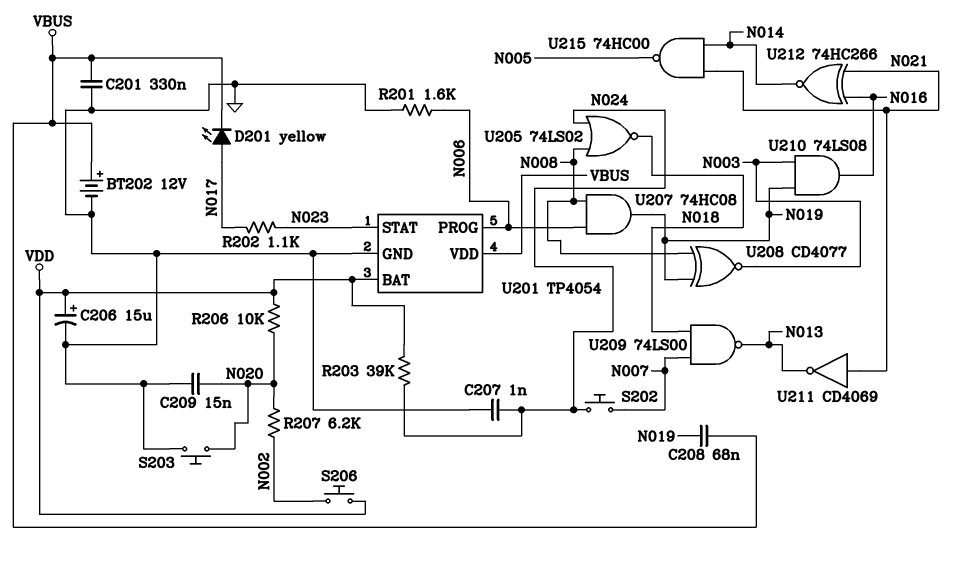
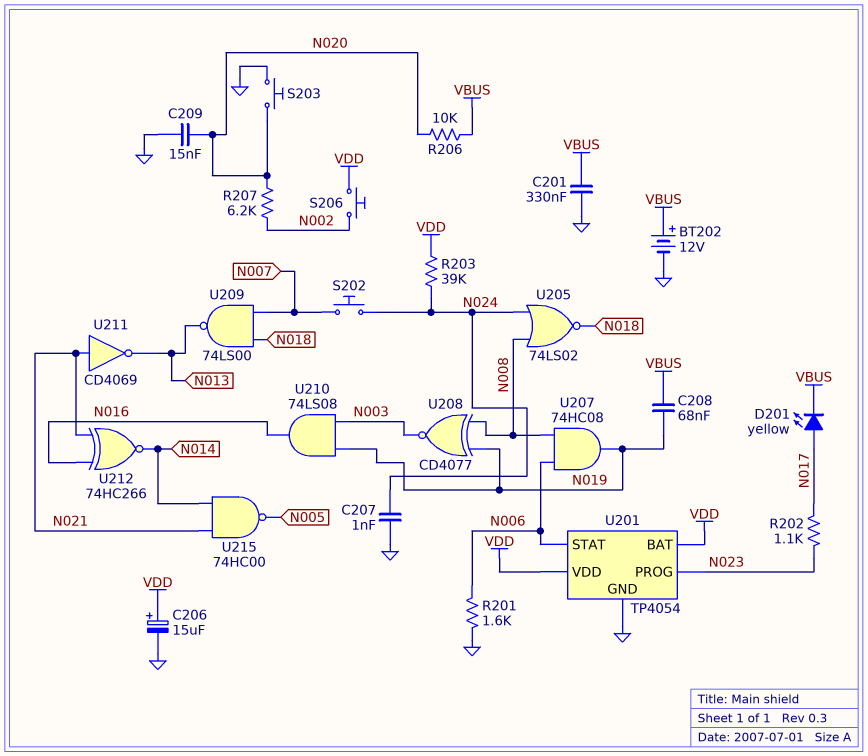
R206: 10k (N020, VDD) -> 10k (N020, VBUS)
U201 pin PROG: N006 -> N023
U201 pin STAT: N023 -> N006
U201 pin VDD: VBUS -> VDD

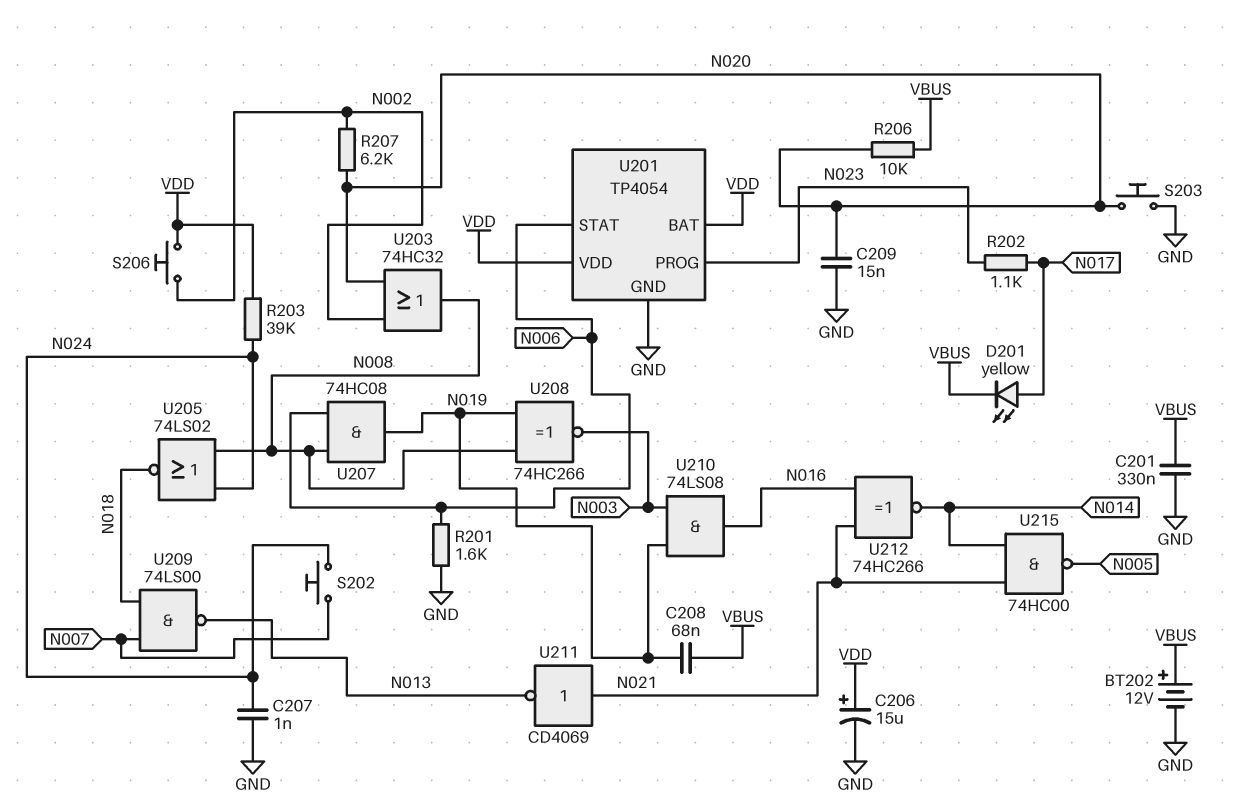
U203: none -> OR 74HC32 (in N002, in N020, out N008)
U208: XNOR CD4077 (in N008, in N019, out N003) -> XNOR 74HC266 (in N008, in N019, out N003)

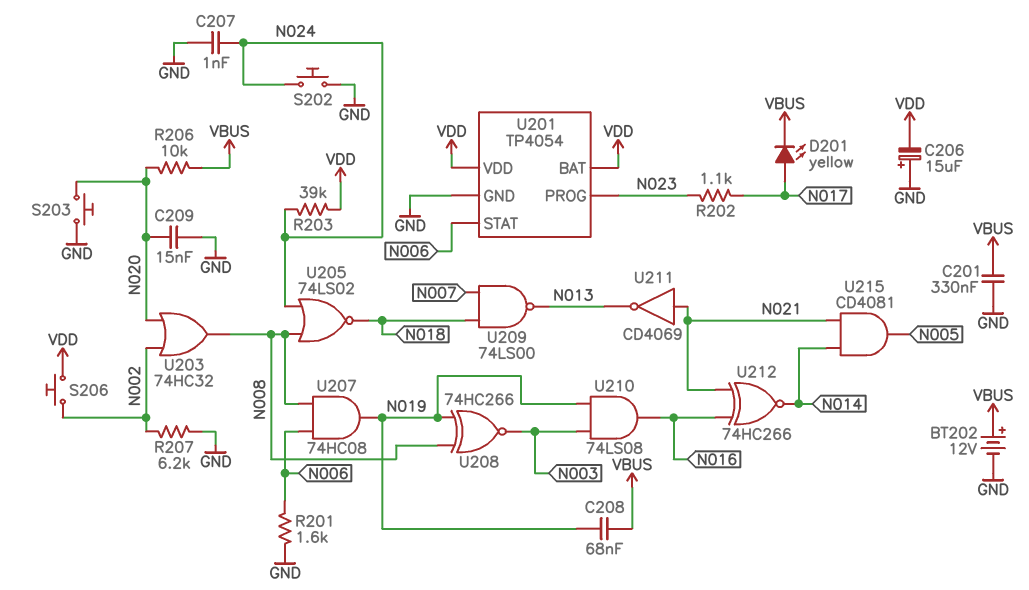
C206: 15uF (plus VDD, minus GND) -> 15uF (plus GND, minus VDD)
R207: 6.2k (N002, N020) -> 6.2k (GND, N002)
S202: button (N007, N024) -> button (GND, N024)
U215: NAND 74HC00 (in N014, in N021, out N005) -> AND CD4081 (in N014, in N021, out N005)

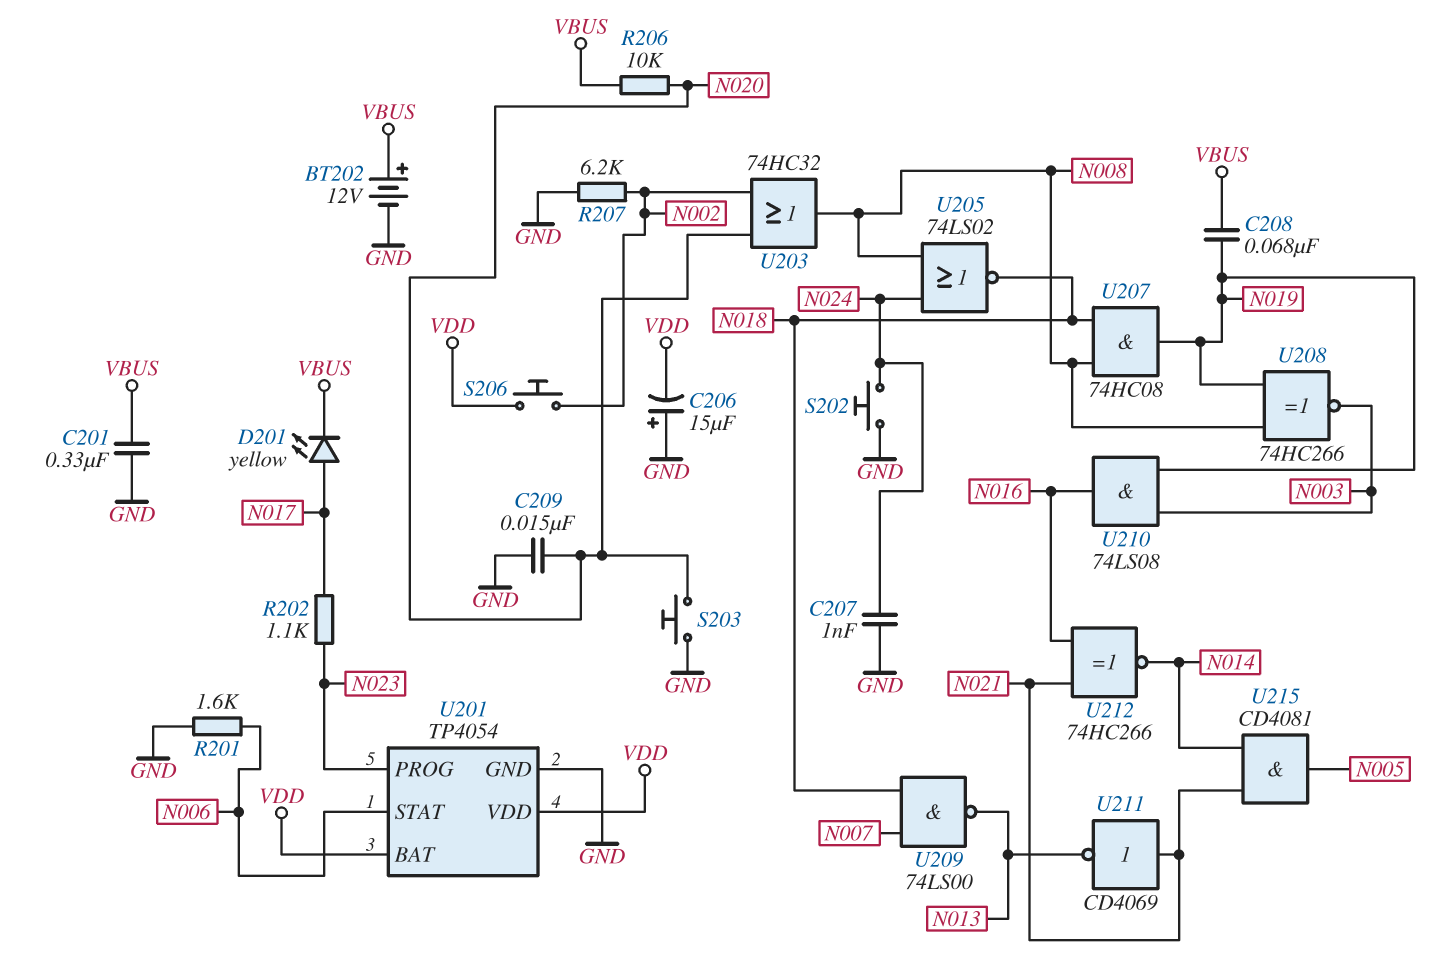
R203: 39k (N024, VDD) -> none
U207: AND 74HC08 (in N006, in N008, out N019) -> AND 74HC08 (in N008, in N018, out N019)

